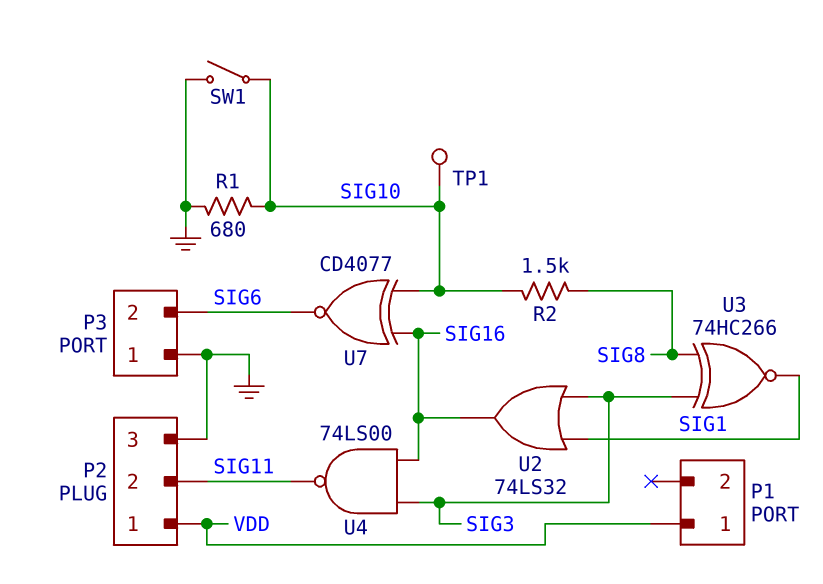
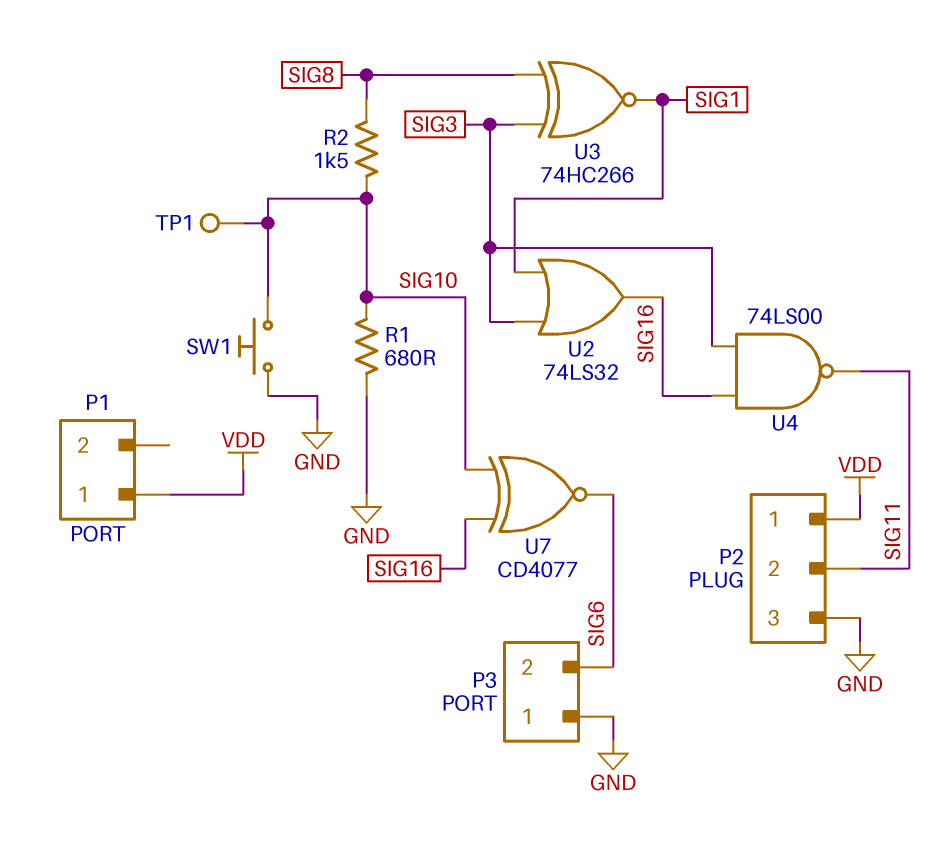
SW1: switch (GND, SIG10) -> button (GND, SIG10)

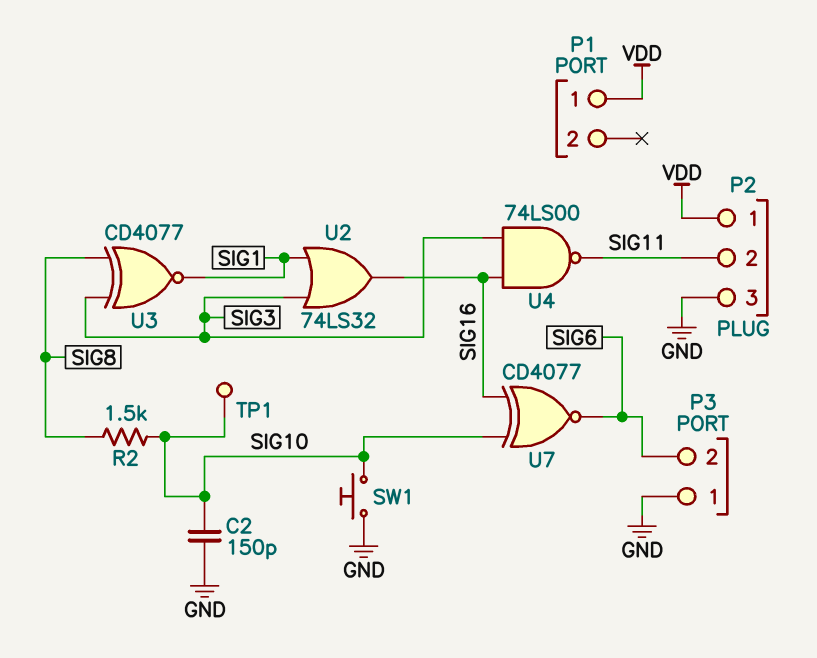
C2: none -> 150pF (GND, SIG10)
R1: 680 (GND, SIG10) -> none
U3: XNOR 74HC266 (in SIG3, in SIG8, out SIG1) -> XNOR CD4077 (in SIG3, in SIG8, out SIG1)

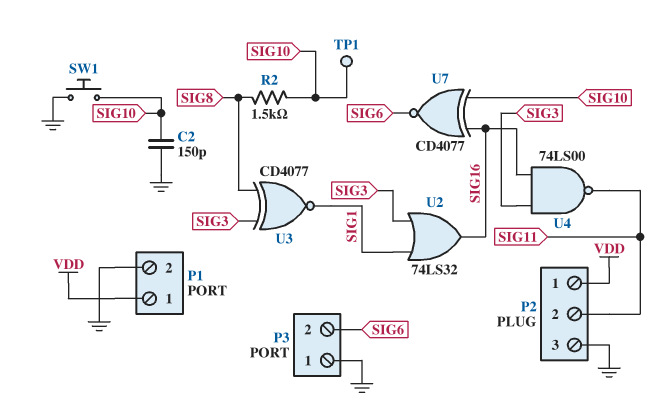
P1 pin 2: none -> GND

